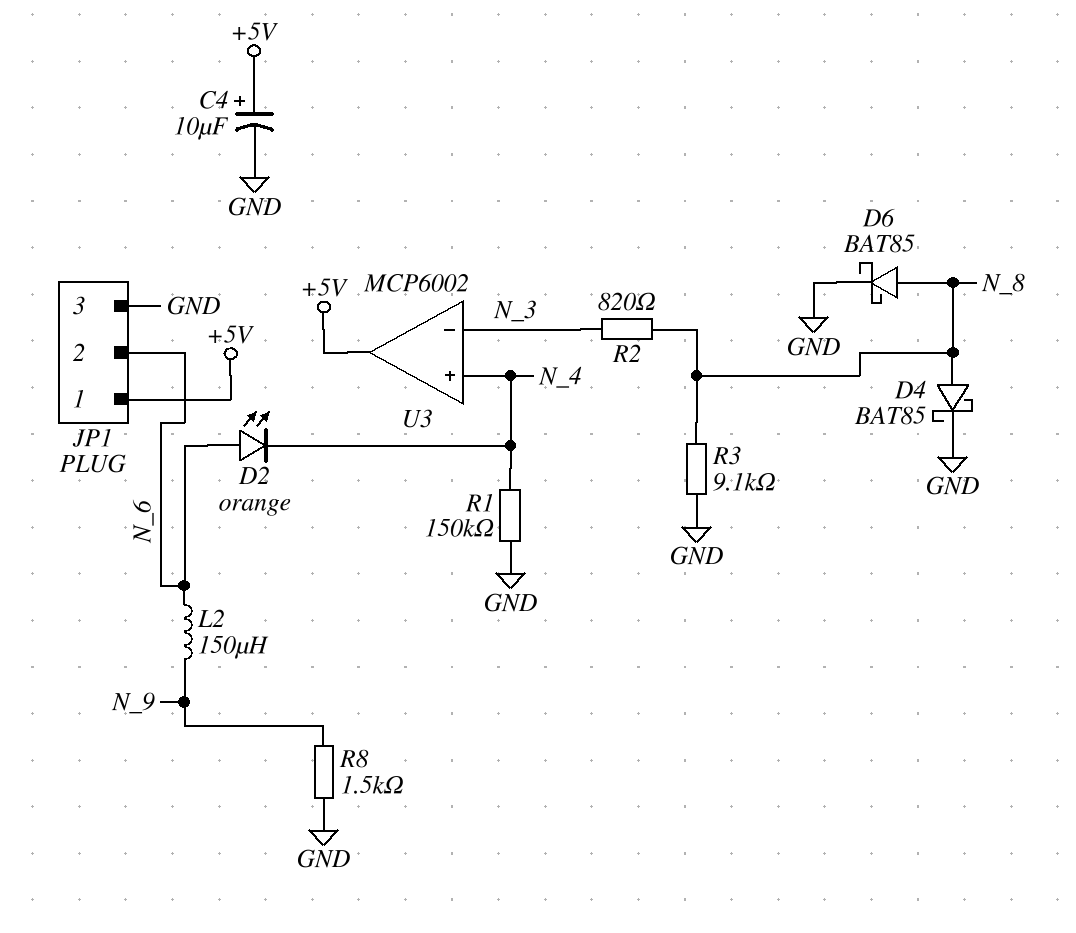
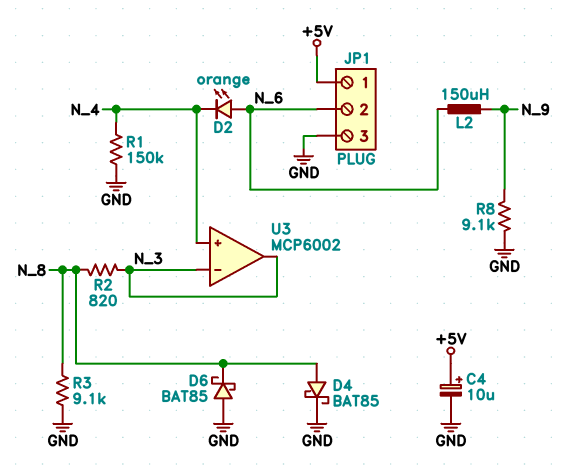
D6: schottky BAT85 (A N_8, K GND) -> schottky BAT85 (A GND, K N_8)
R8: 1.5k (GND, N_9) -> 9.1k (GND, N_9)
U3 pin out: +5V -> N_3

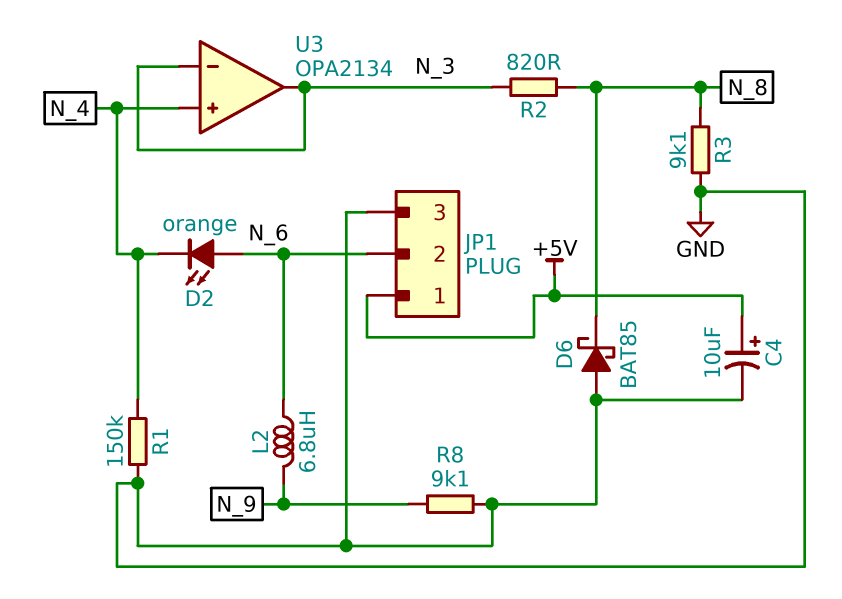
D4: schottky BAT85 (A N_8, K GND) -> none
L2: 150uH (N_6, N_9) -> 6.8uH (N_6, N_9)
U3: MCP6002 -> OPA2134

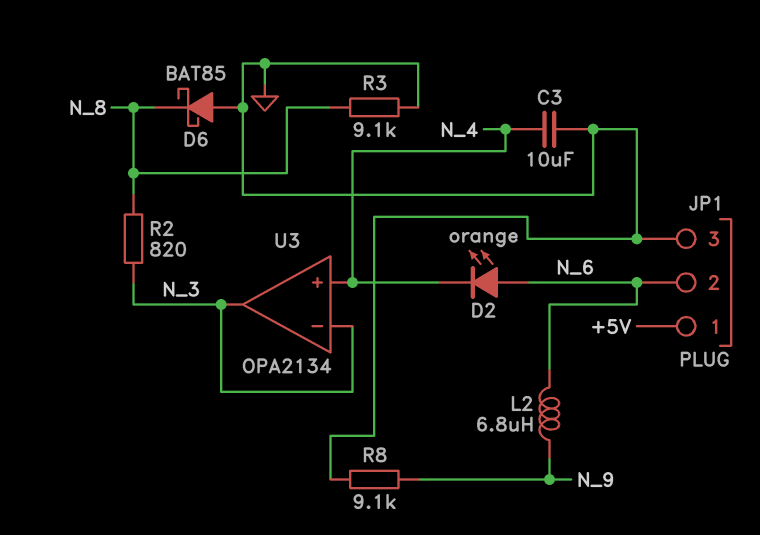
C3: none -> 10uF (GND, N_4)
C4: 10uF (plus +5V, minus GND) -> none
R1: 150k (GND, N_4) -> none

